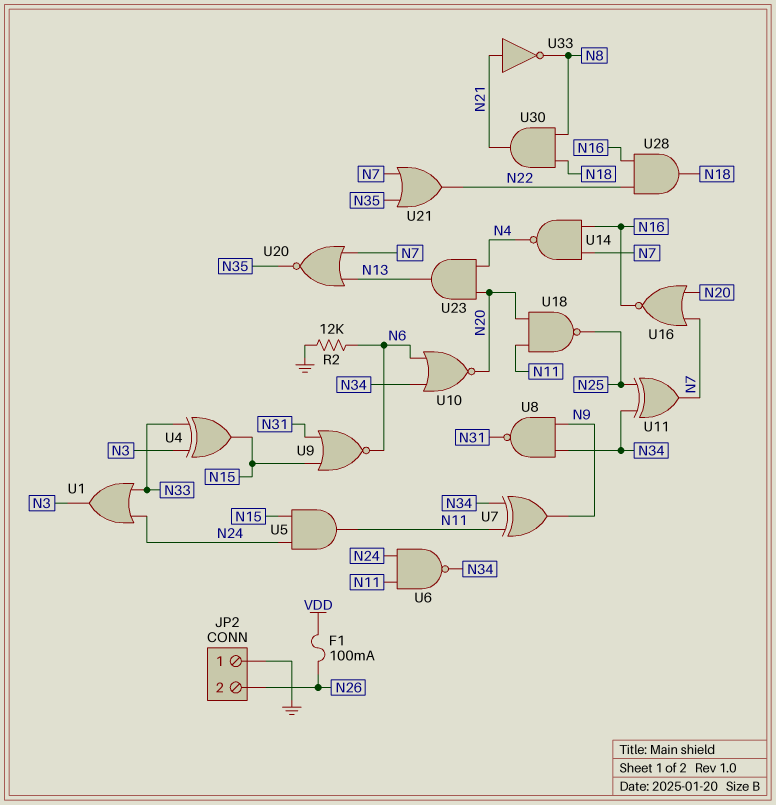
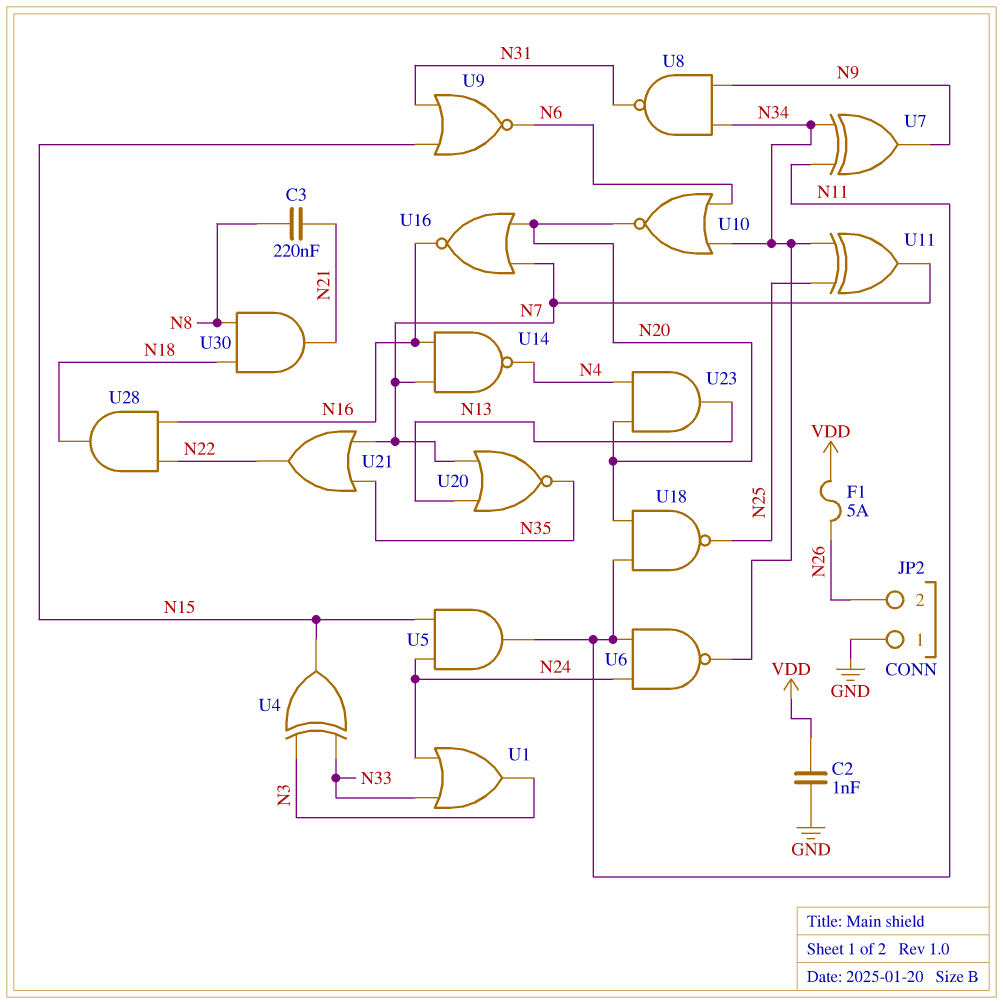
C2: none -> 1nF (GND, VDD)
C3: none -> 220nF (N8, N21)
F1: 100mA (N26, VDD) -> 5A (N26, VDD)
R2: 12k (GND, N6) -> none
U33: NOT (in N21, out N8) -> none

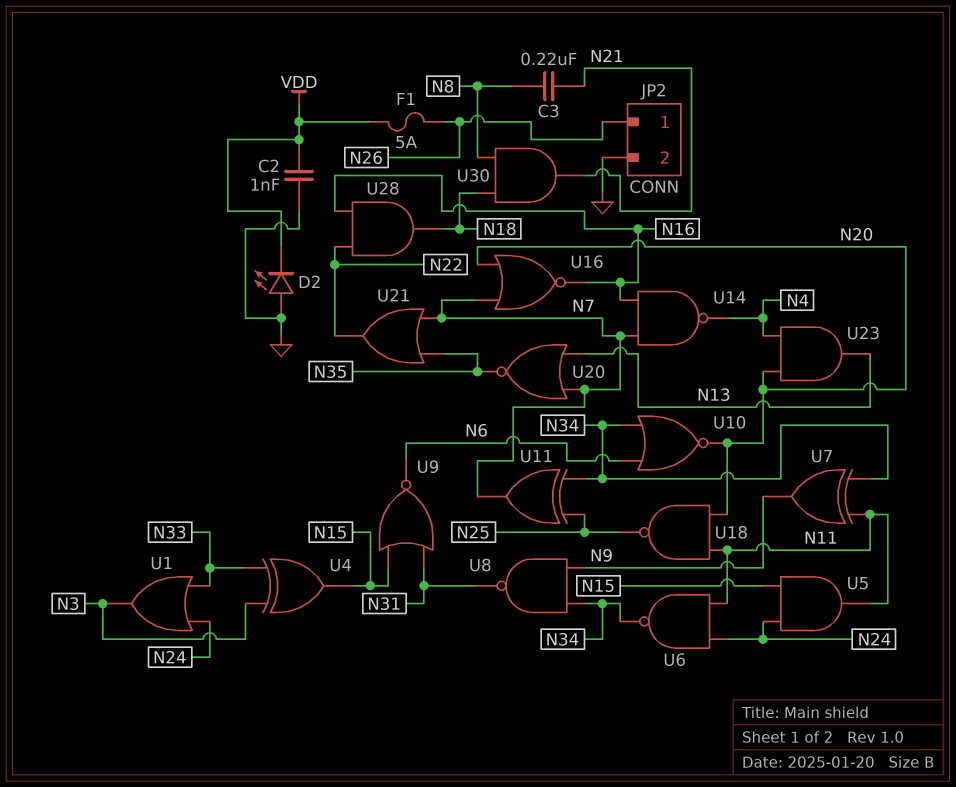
D2: none -> LED (A GND, K VDD)
JP2 pin 1: GND -> N26
JP2 pin 2: N26 -> GND

